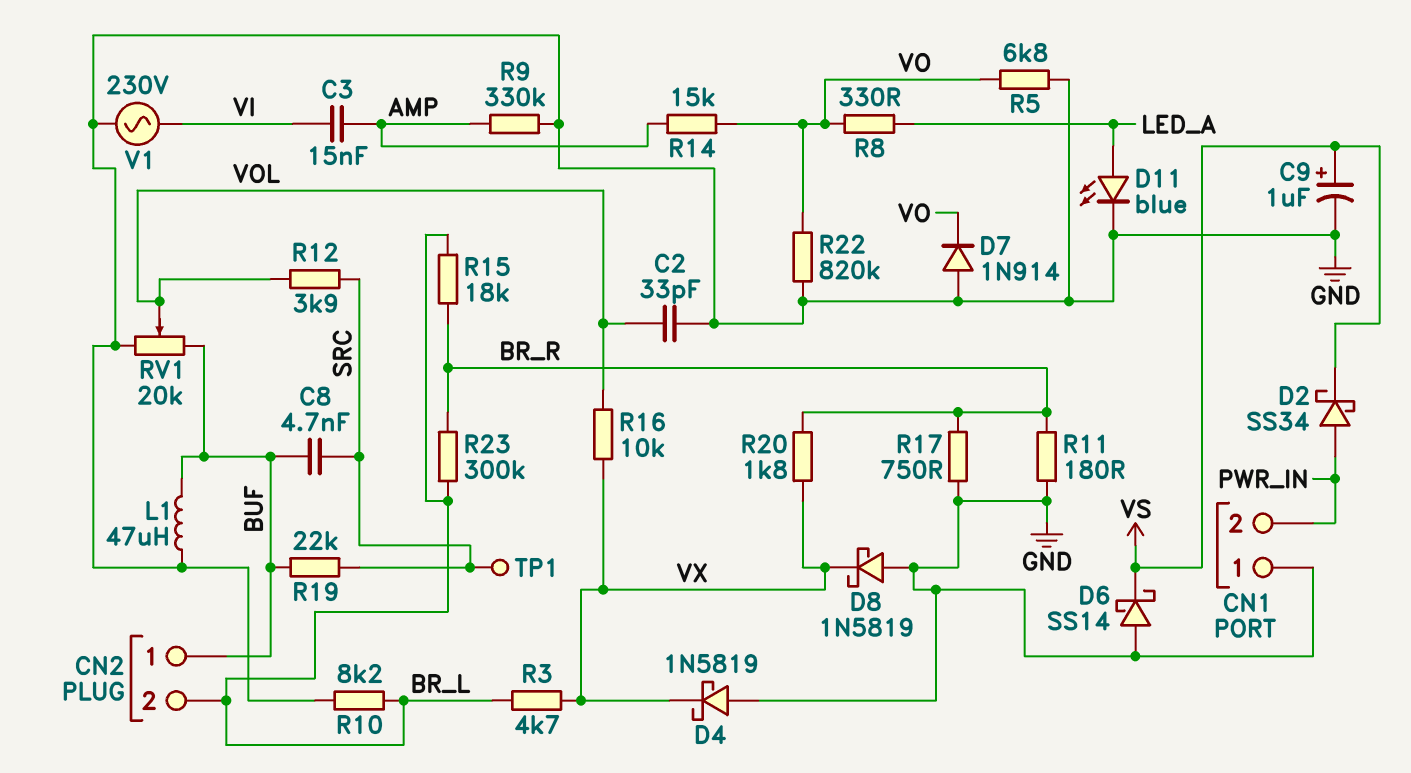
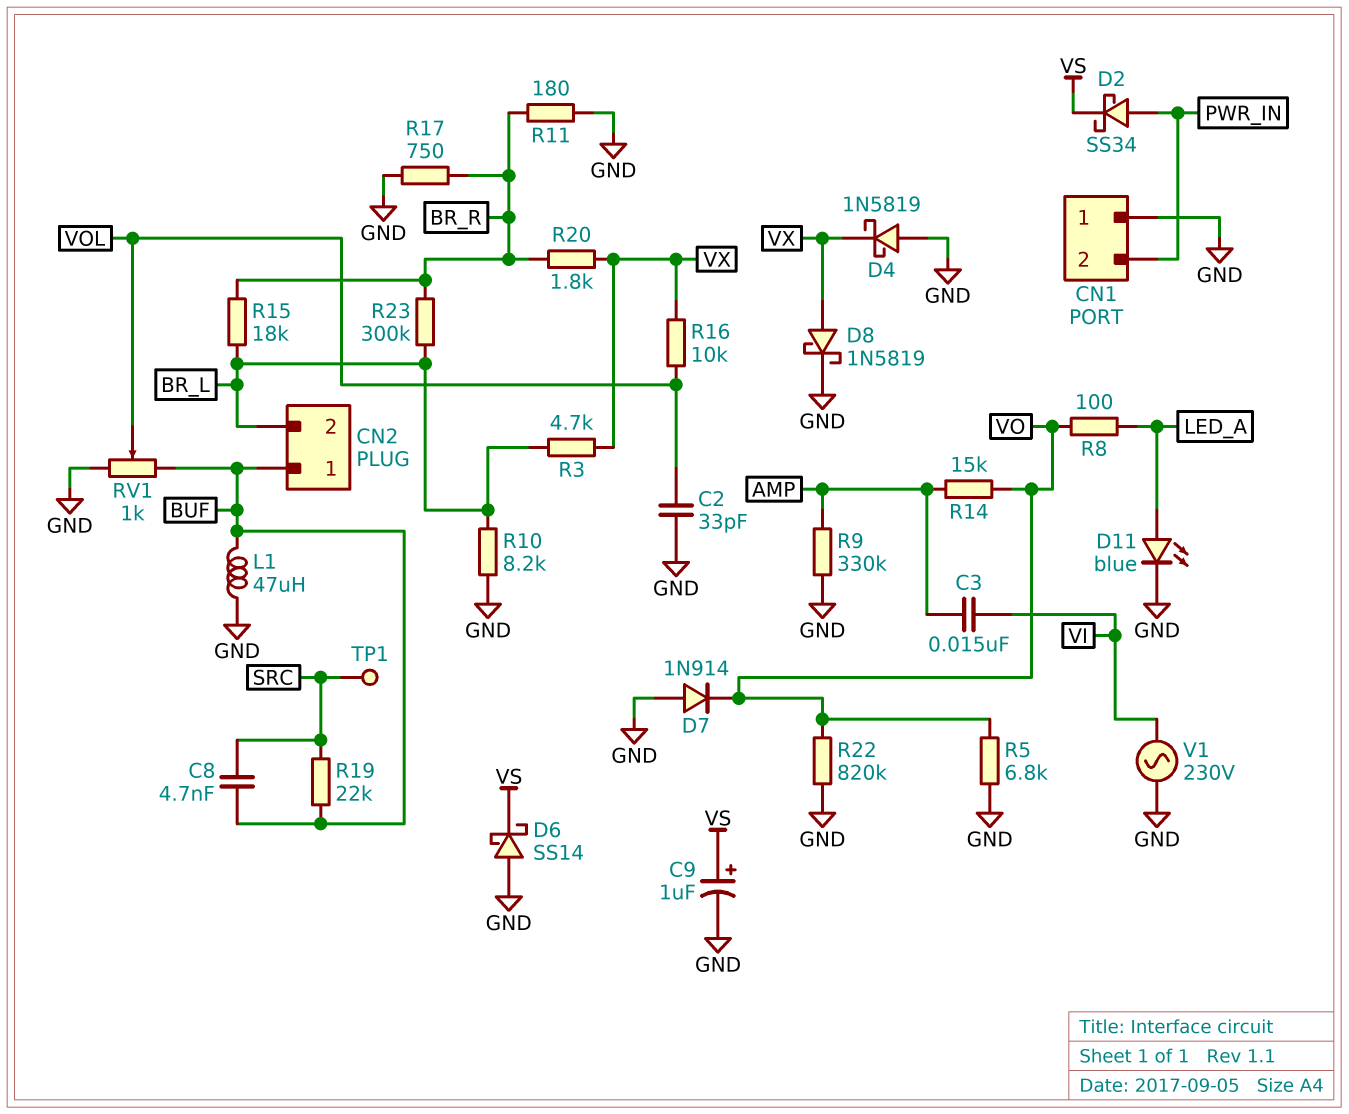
D8: schottky 1N5819 (A GND, K VX) -> schottky 1N5819 (A VX, K GND)
R8: 330 (LED_A, VO) -> 100 (LED_A, VO)
R12: 3.9k (SRC, VOL) -> none
RV1: 20k (BUF, GND, wiper VOL) -> 1k (BUF, GND, wiper VOL)

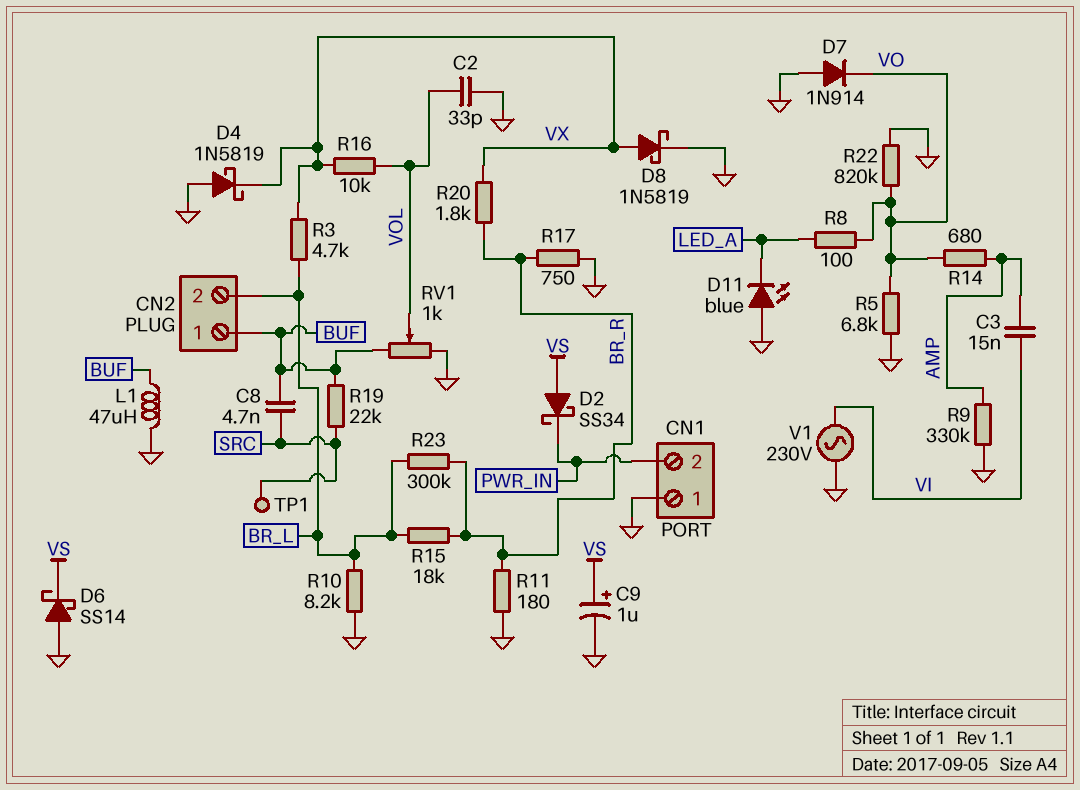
D2: schottky SS34 (A PWR_IN, K VS) -> schottky SS34 (A VS, K PWR_IN)
D11: LED blue (A LED_A, K GND) -> LED blue (A GND, K LED_A)
R14: 15k (AMP, VO) -> 680 (AMP, VO)

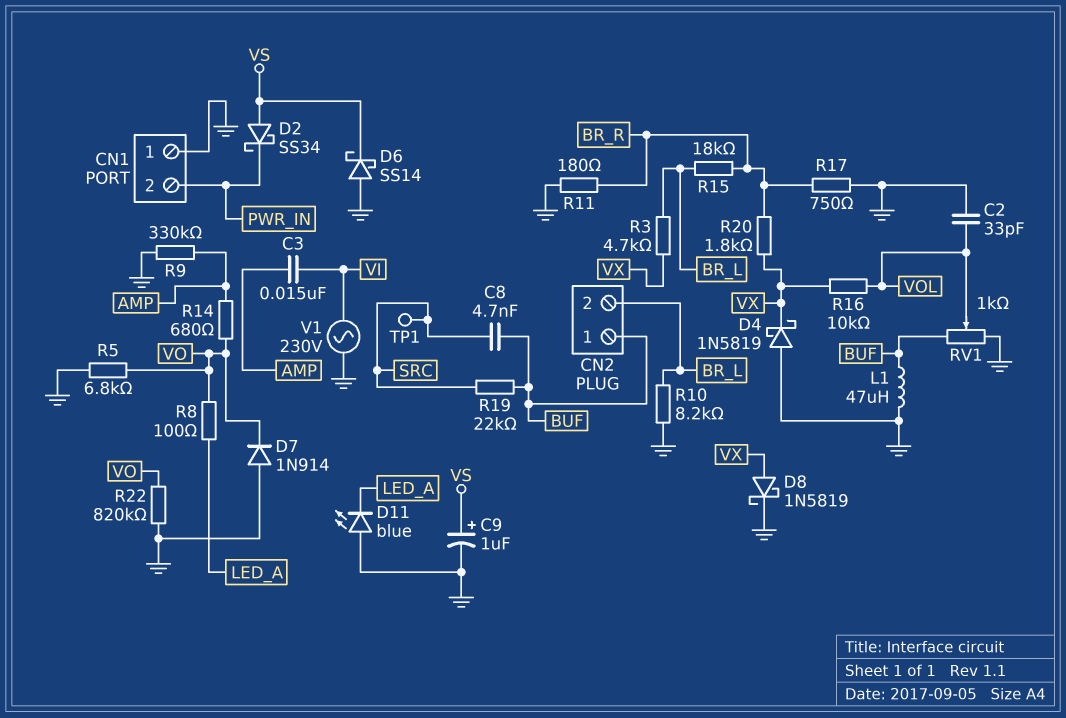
R23: 300k (BR_L, BR_R) -> none

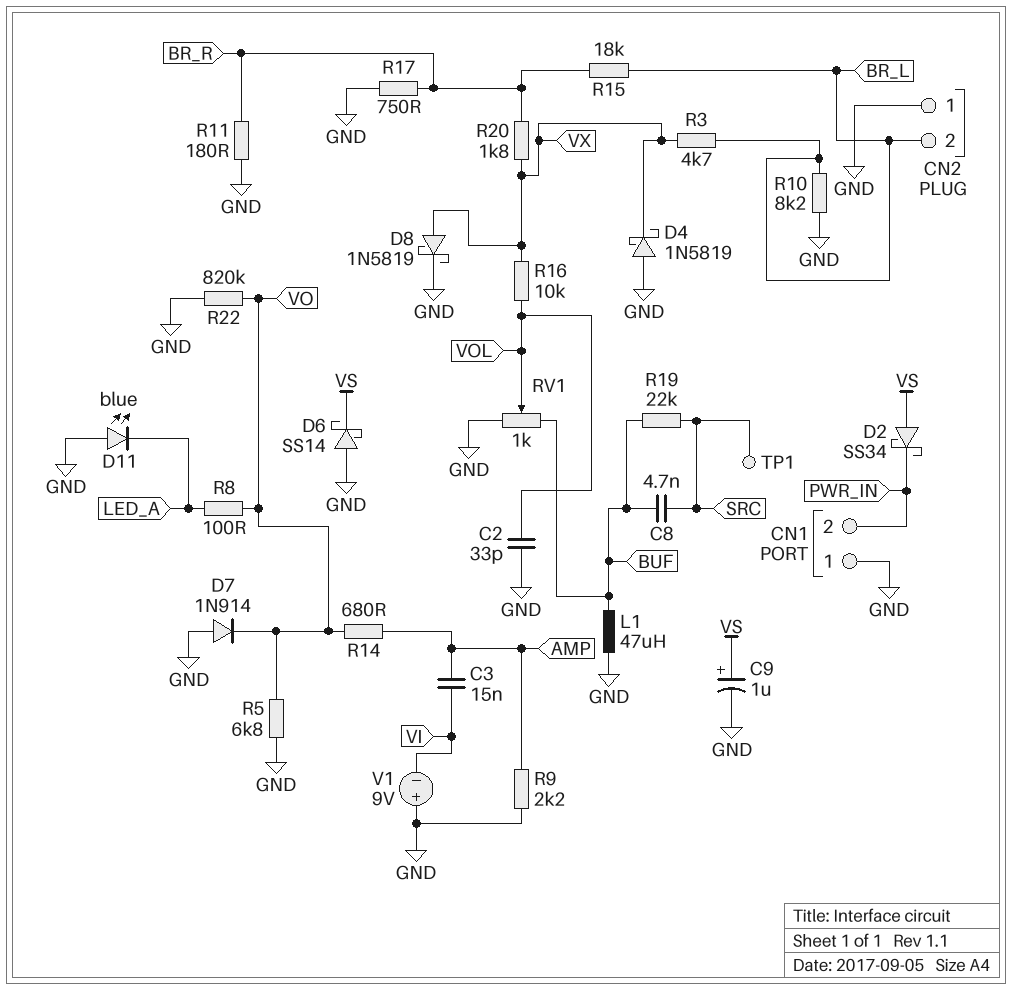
CN2 pin 1: BUF -> GND
R9: 330k (AMP, GND) -> 2.2k (AMP, GND)
V1: AC 230V (GND, VI) -> 9V (plus GND, minus VI)

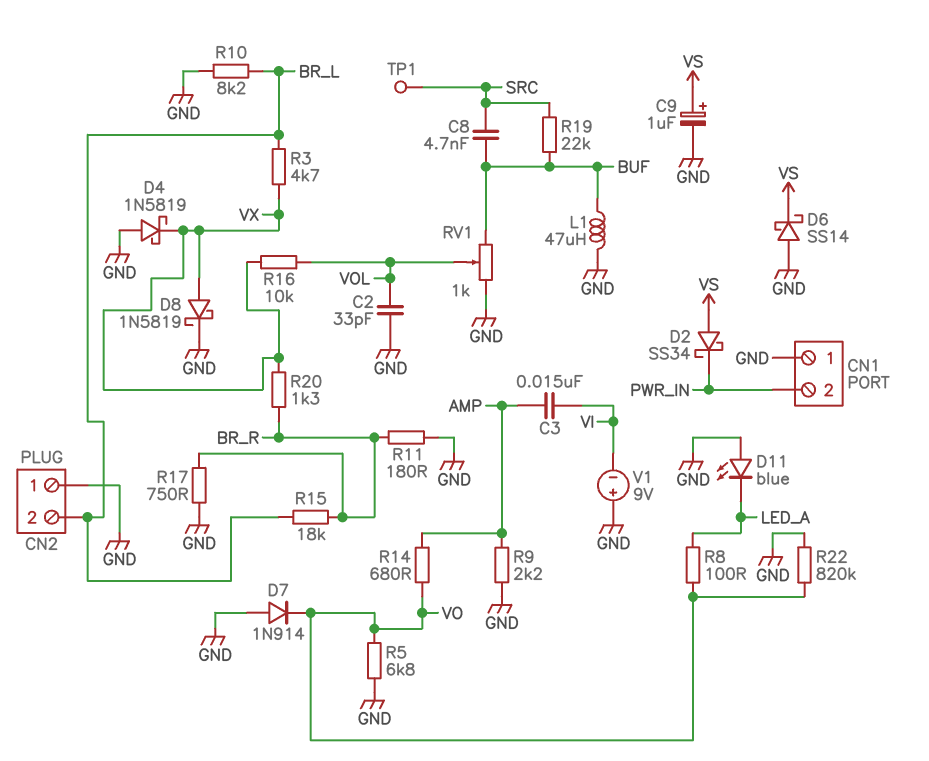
R20: 1.8k (BR_R, VX) -> 1.3k (BR_R, VX)

